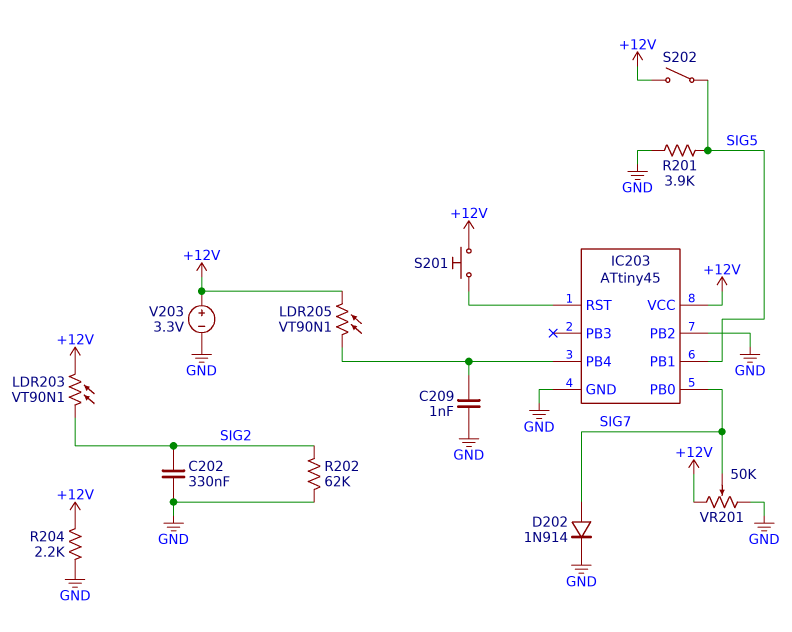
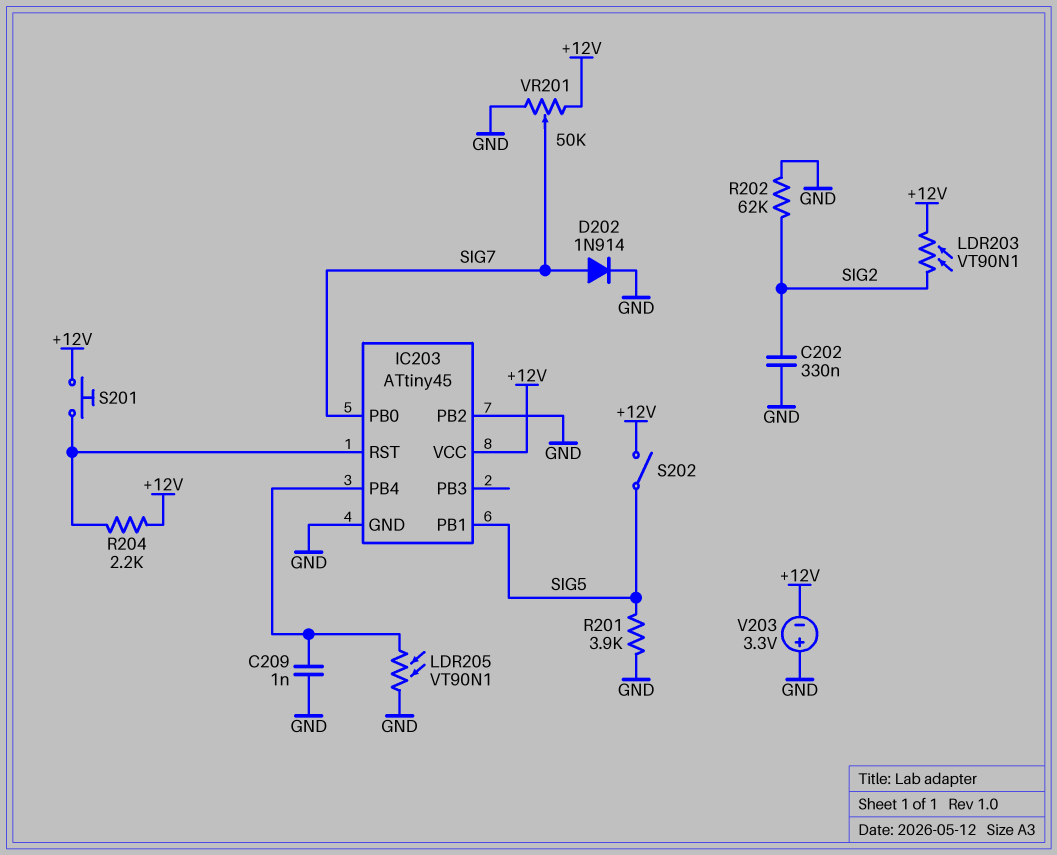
LDR205: VT90N1 (+12V, IC203/PB4) -> VT90N1 (GND, IC203/PB4)
R204: 2.2k (+12V, GND) -> 2.2k (+12V, IC203/RST)
V203: 3.3V (plus +12V, minus GND) -> 3.3V (plus GND, minus +12V)

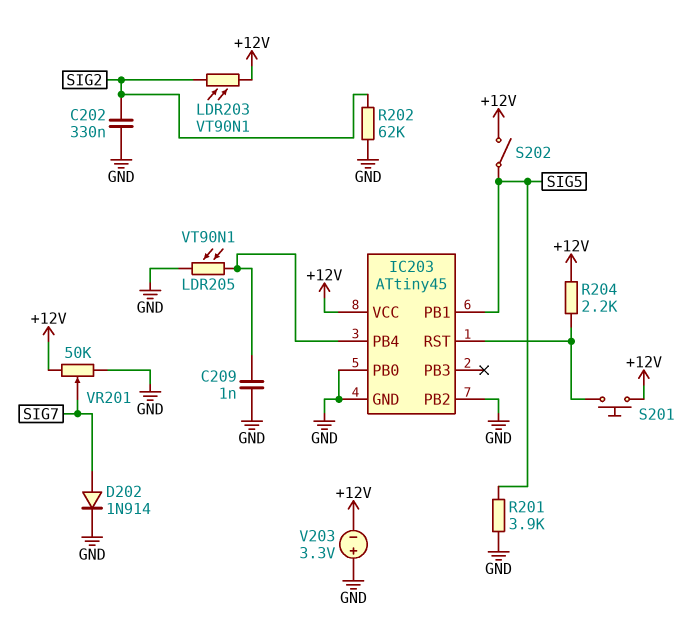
IC203 pin PB0: SIG7 -> GND

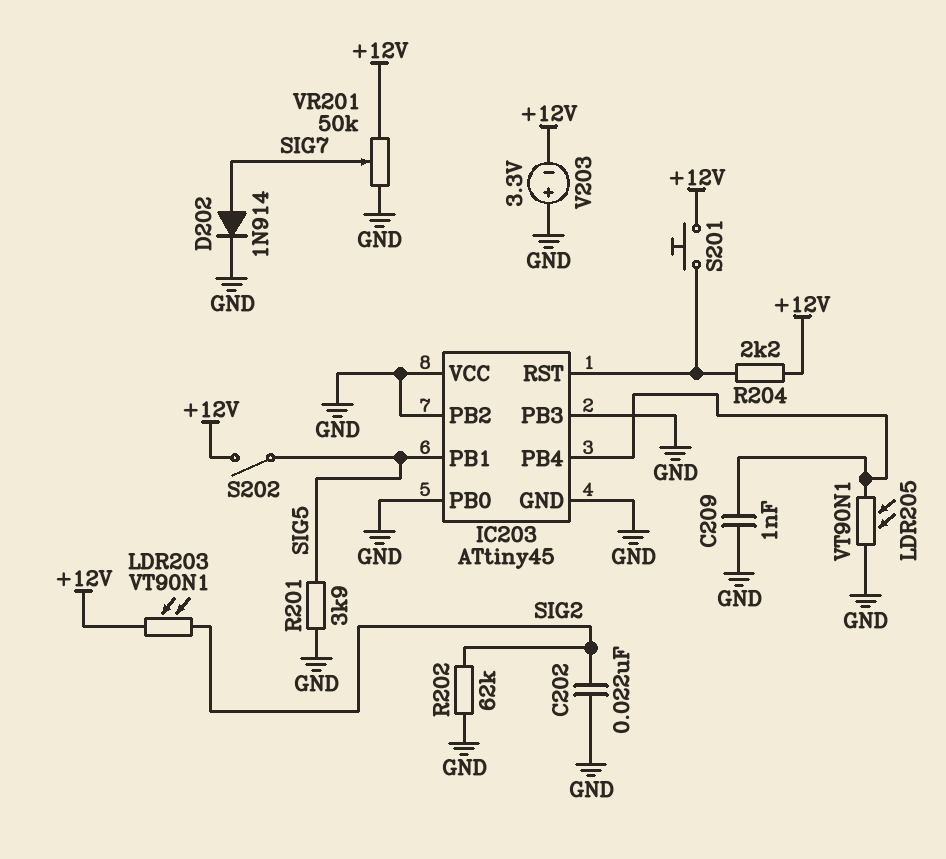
C202: 330nF (GND, SIG2) -> 22nF (GND, SIG2)
IC203 pin PB3: none -> GND
IC203 pin VCC: +12V -> GND

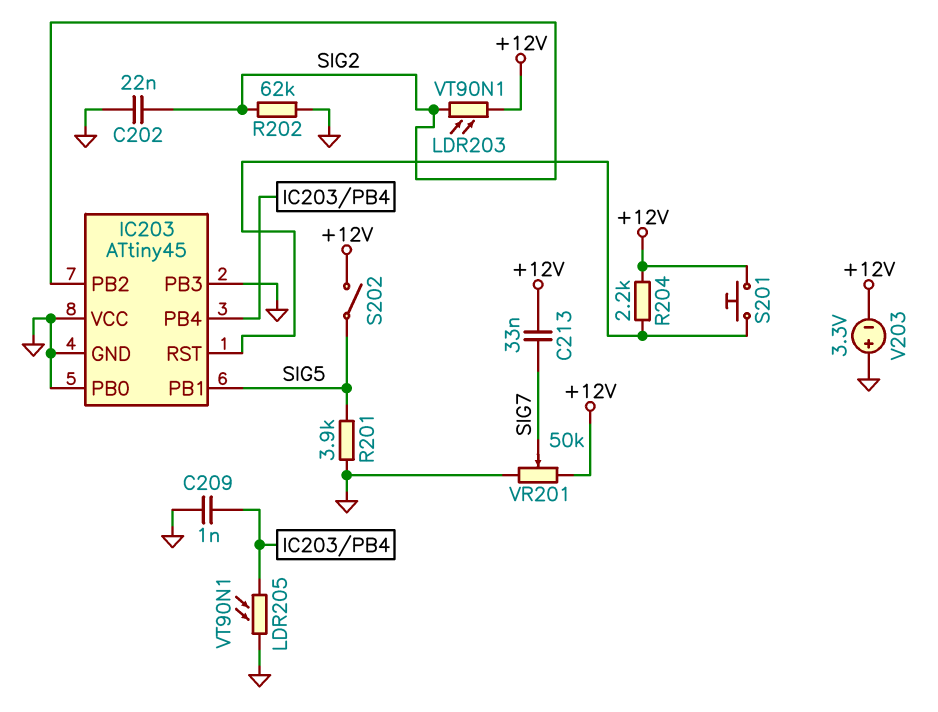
C213: none -> 33nF (+12V, SIG7)
D202: diode 1N914 (A SIG7, K GND) -> none
IC203 pin PB2: GND -> SIG2

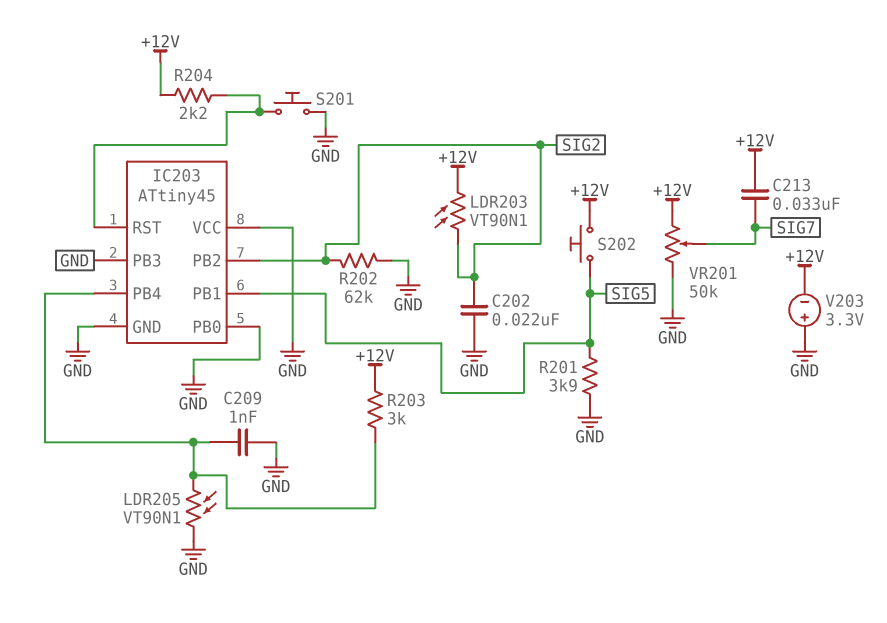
R203: none -> 3k (+12V, IC203/PB4)
S201: button (+12V, IC203/RST) -> button (GND, IC203/RST)
S202: switch (+12V, SIG5) -> button (+12V, SIG5)

